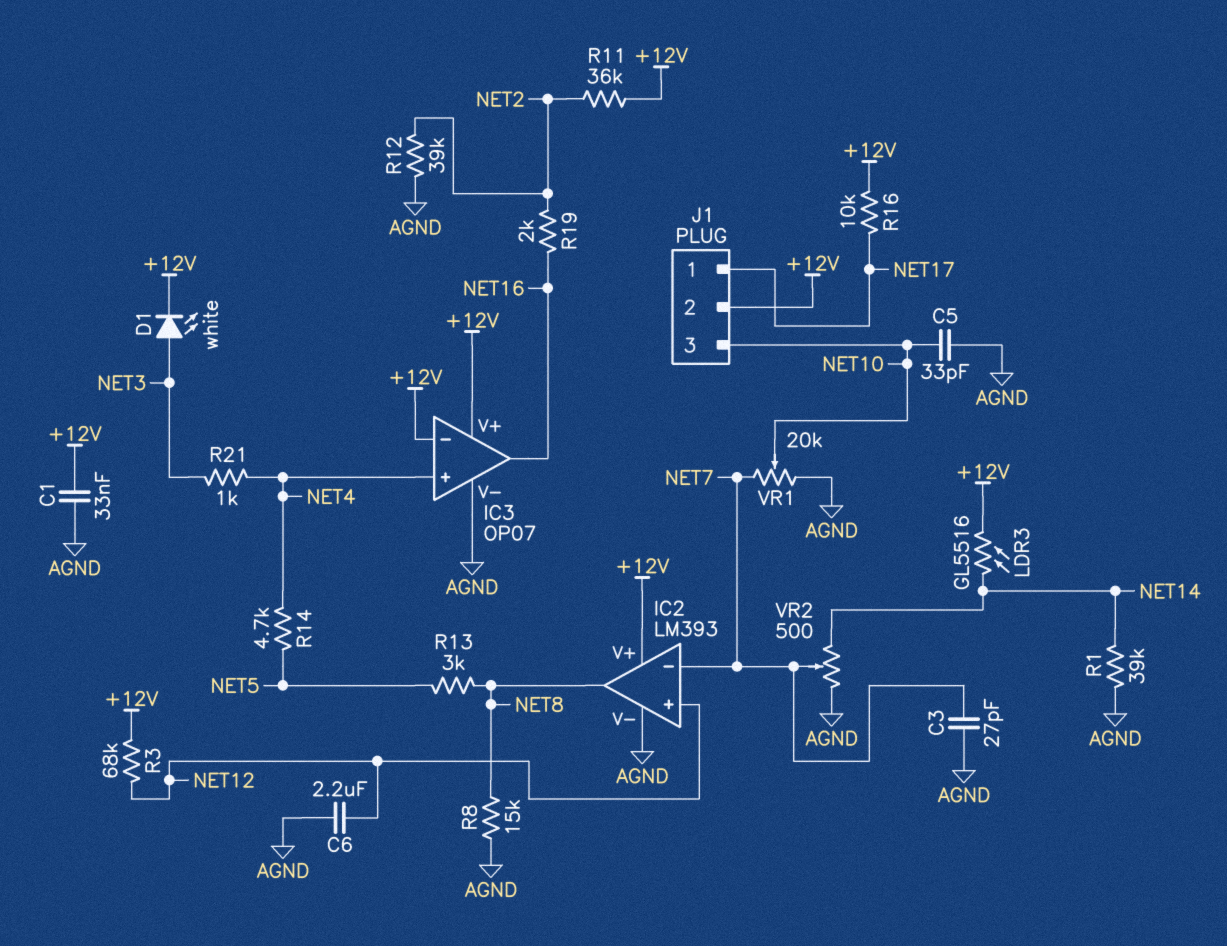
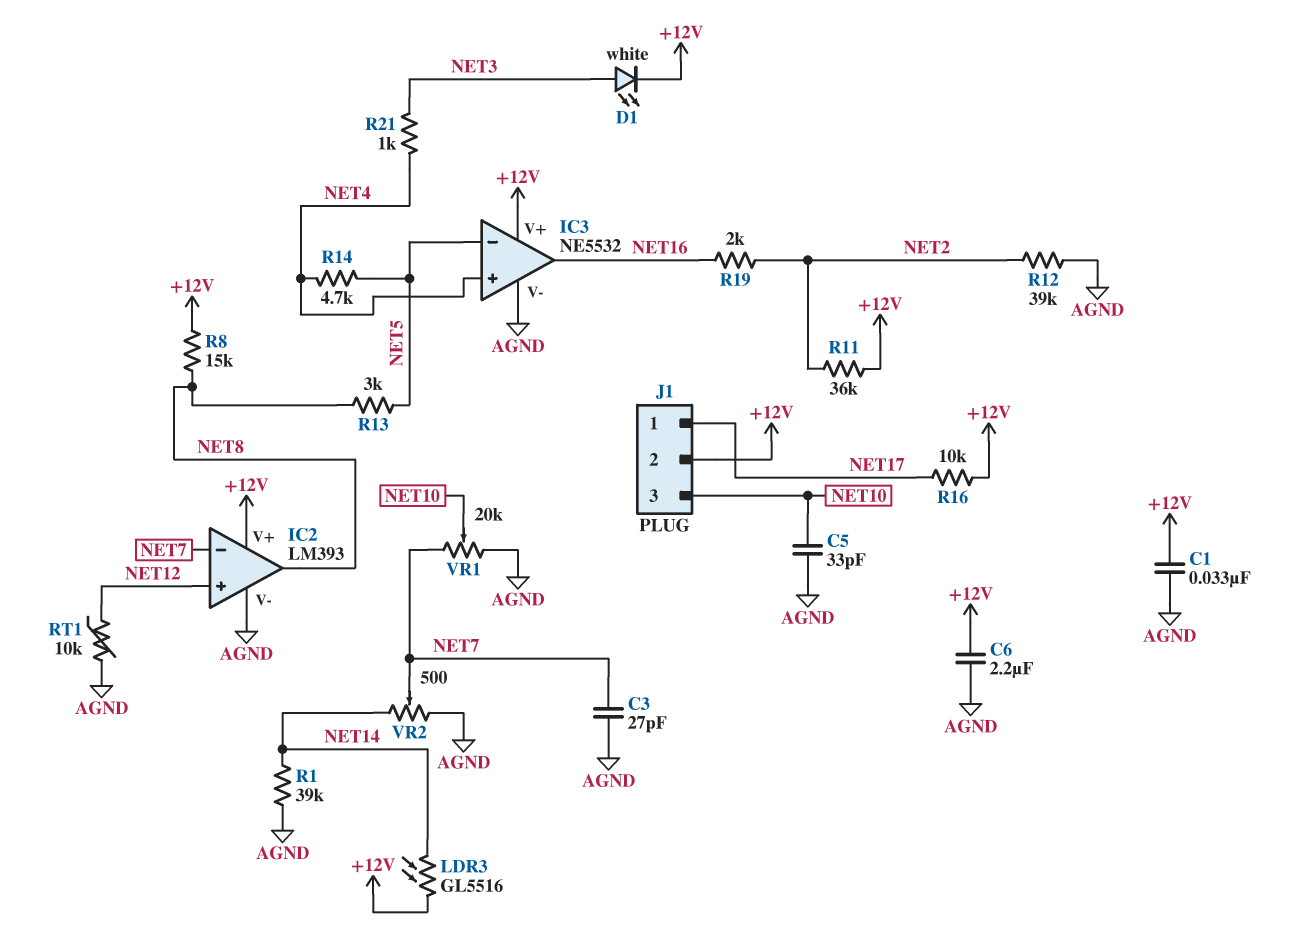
C6: 2.2uF (AGND, NET12) -> 2.2uF (+12V, AGND)
IC3: OP07 -> NE5532
IC3 pin in-: +12V -> NET5
R3: 68k (+12V, NET12) -> none
R8: 15k (AGND, NET8) -> 15k (+12V, NET8)
RT1: none -> 10k (AGND, NET12)

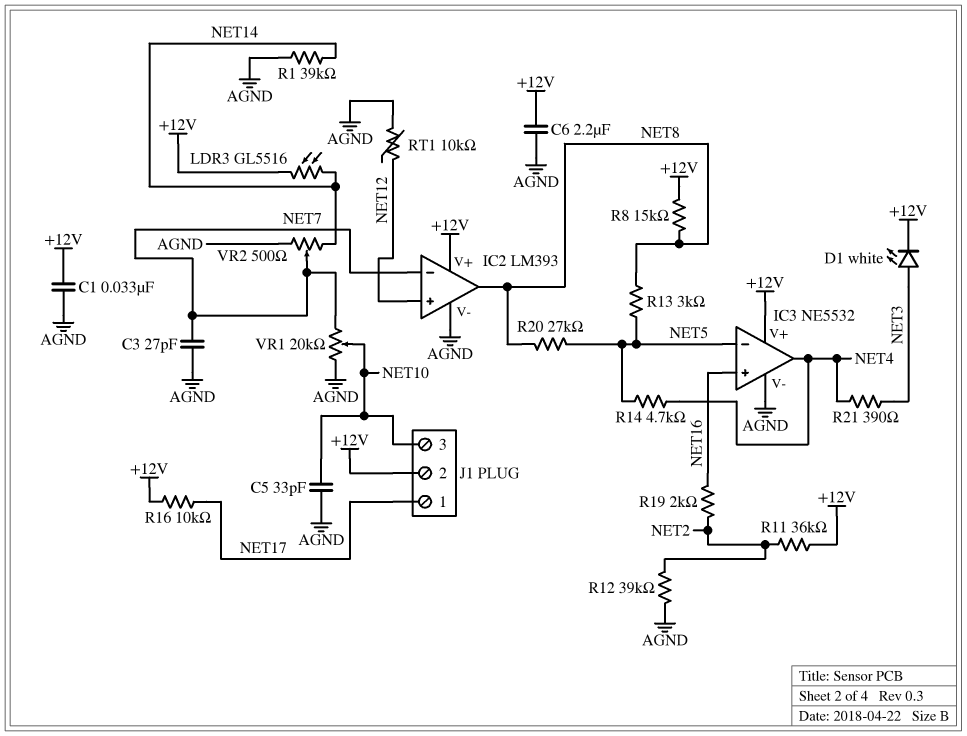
IC3 pin in+: NET4 -> NET16
IC3 pin out: NET16 -> NET4
R20: none -> 27k (NET5, NET8)
R21: 1k (NET3, NET4) -> 390 (NET3, NET4)

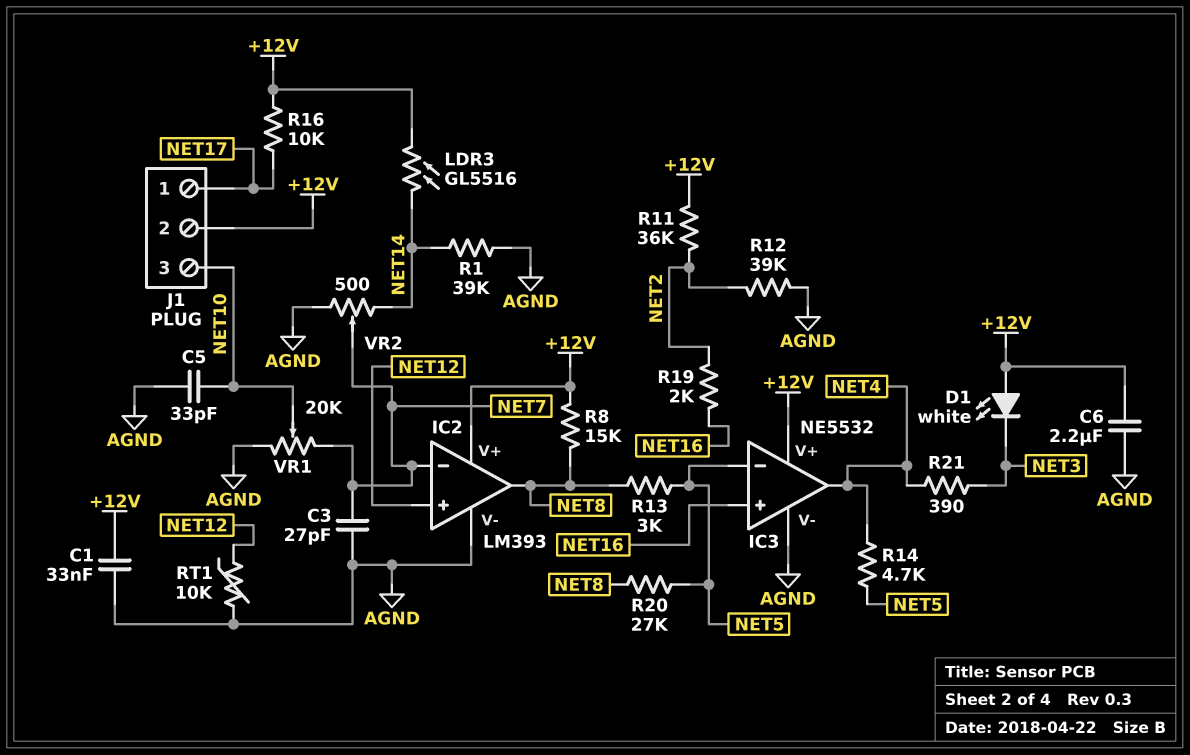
D1: LED white (A NET3, K +12V) -> LED white (A +12V, K NET3)

